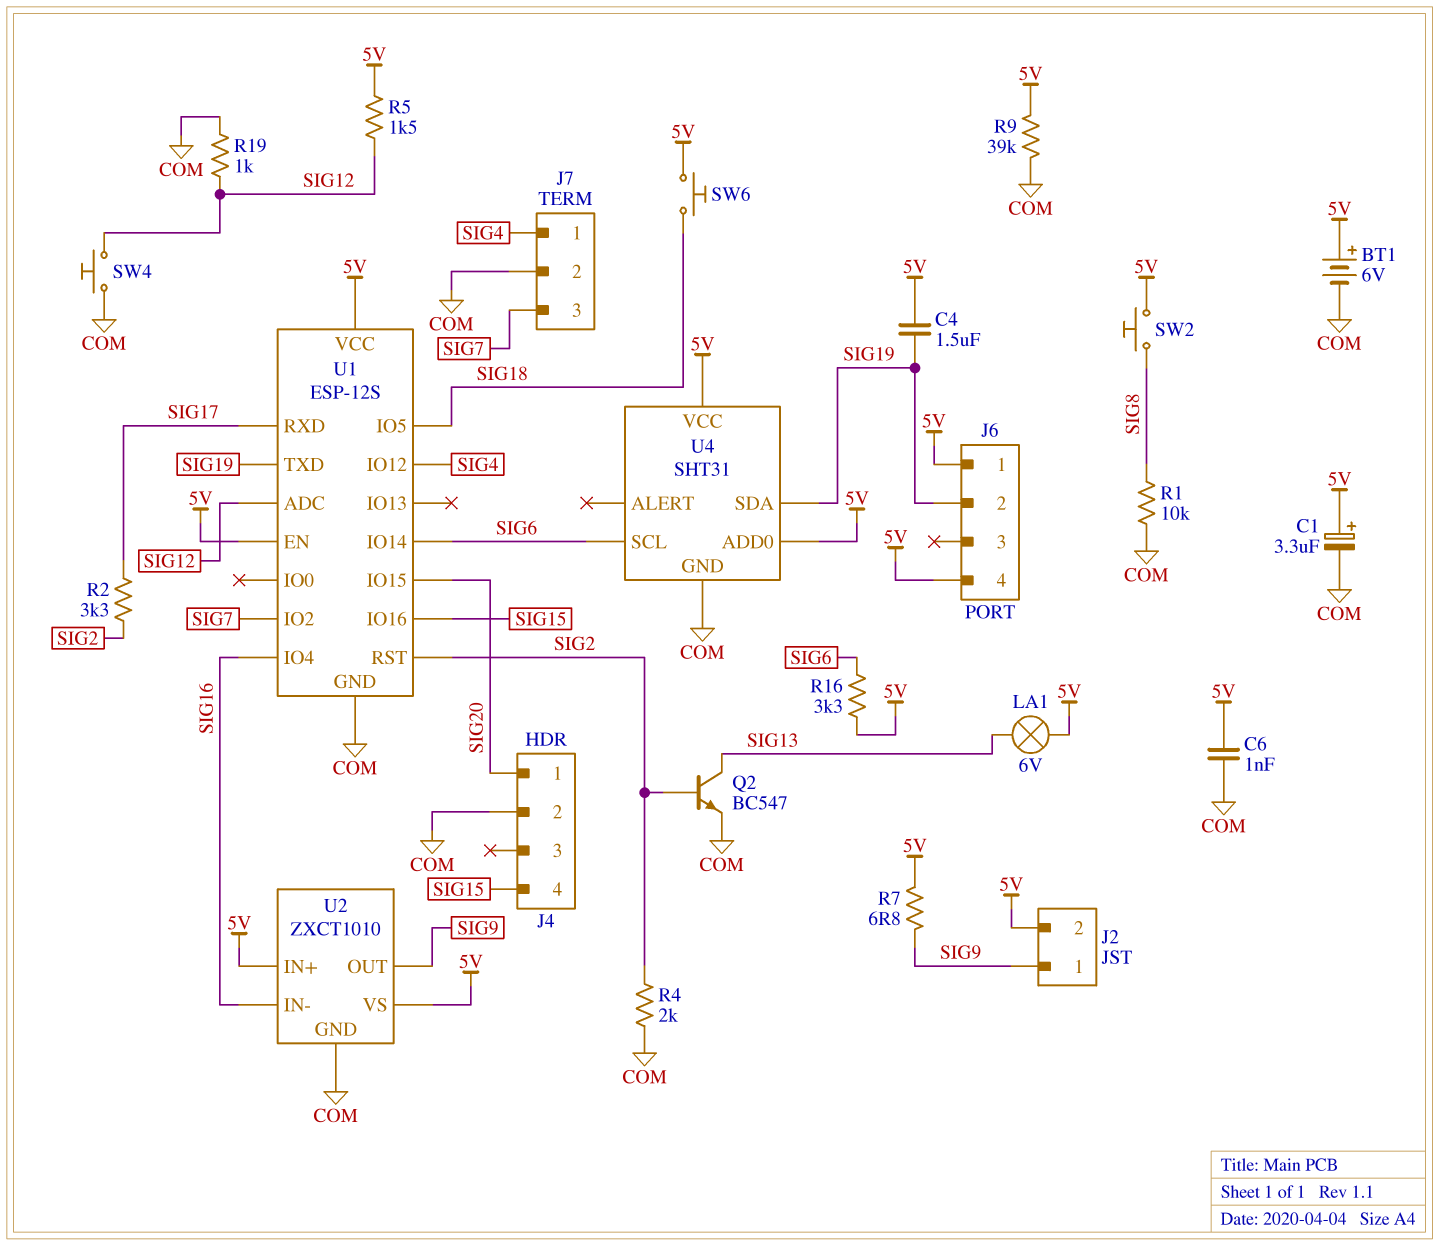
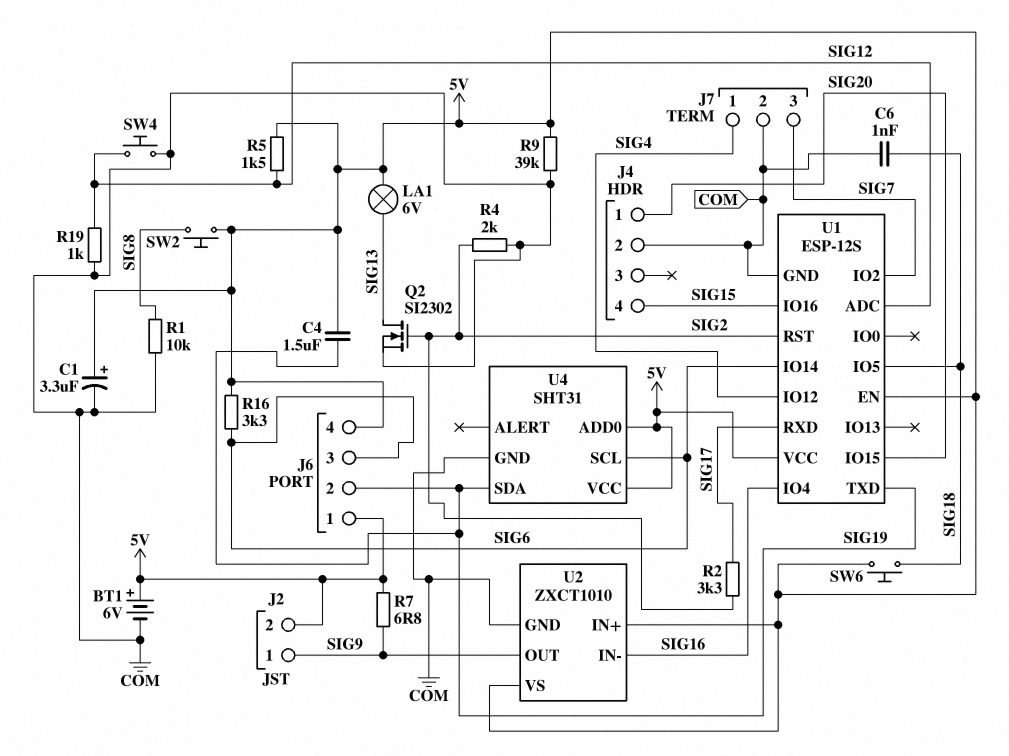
C6: 1nF (5V, COM) -> 1nF (COM, SIG18)
J6 pin 3: none -> SIG6
Q2: NPN BC547 (B SIG2, C SIG13, E COM) -> NMOS SI2302 (G SIG2, D SIG13, S COM)

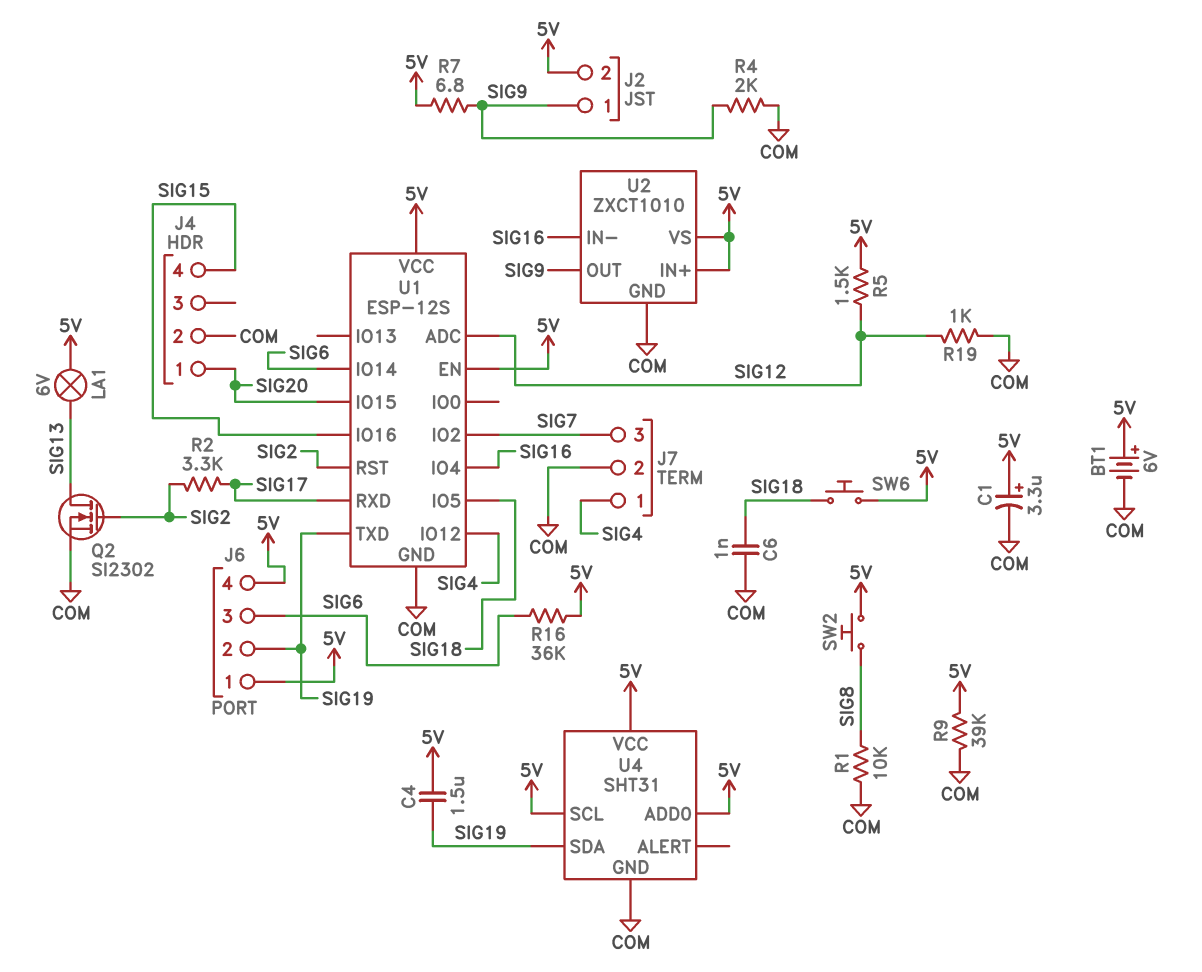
R4: 2k (COM, SIG2) -> 2k (COM, SIG9)
R16: 3.3k (5V, SIG6) -> 36k (5V, SIG6)
SW4: button (COM, SIG12) -> none
U4 pin SCL: SIG6 -> 5V

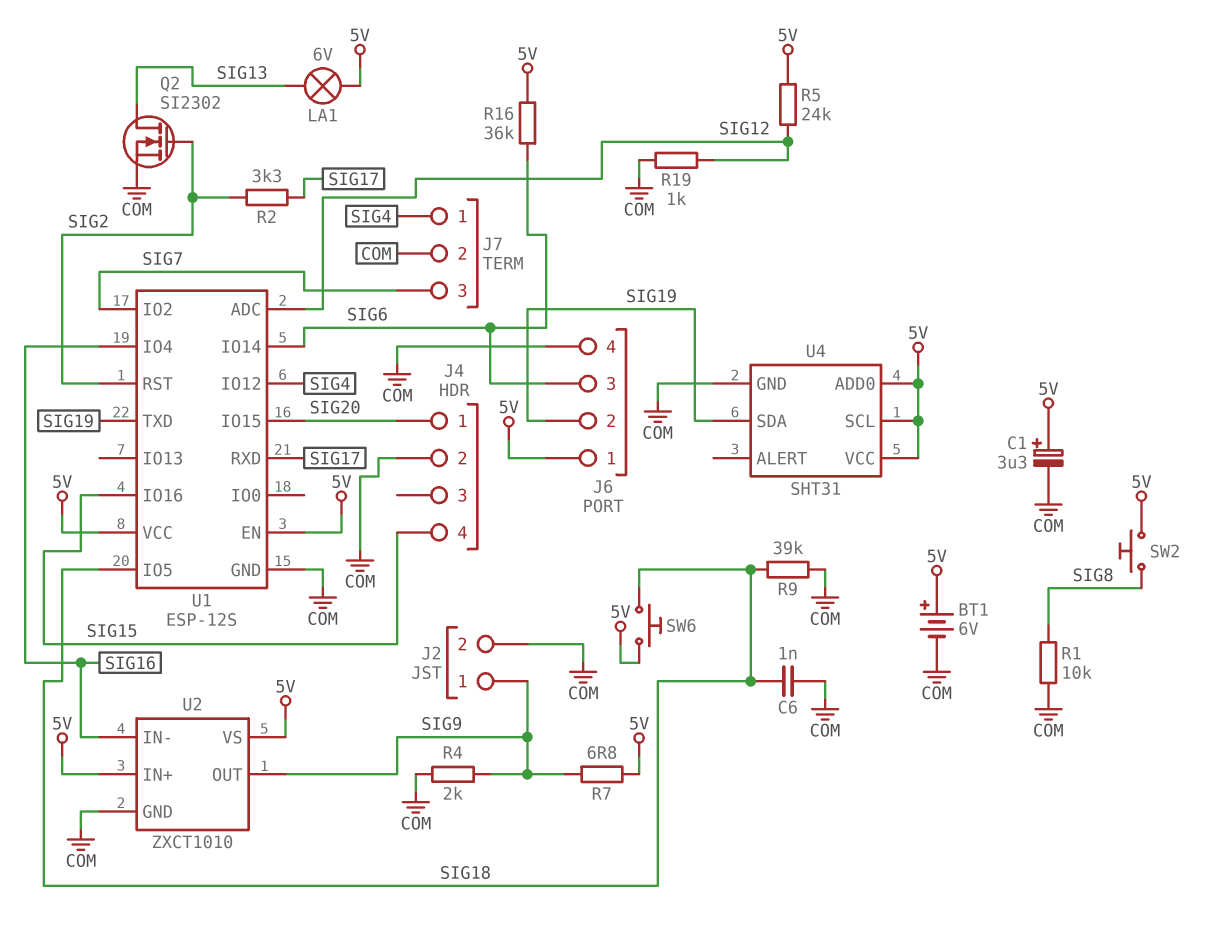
C4: 1.5uF (5V, SIG19) -> none
J2 pin 2: 5V -> COM
J6 pin 4: 5V -> COM
R5: 1.5k (5V, SIG12) -> 24k (5V, SIG12)
R9: 39k (5V, COM) -> 39k (COM, SIG18)

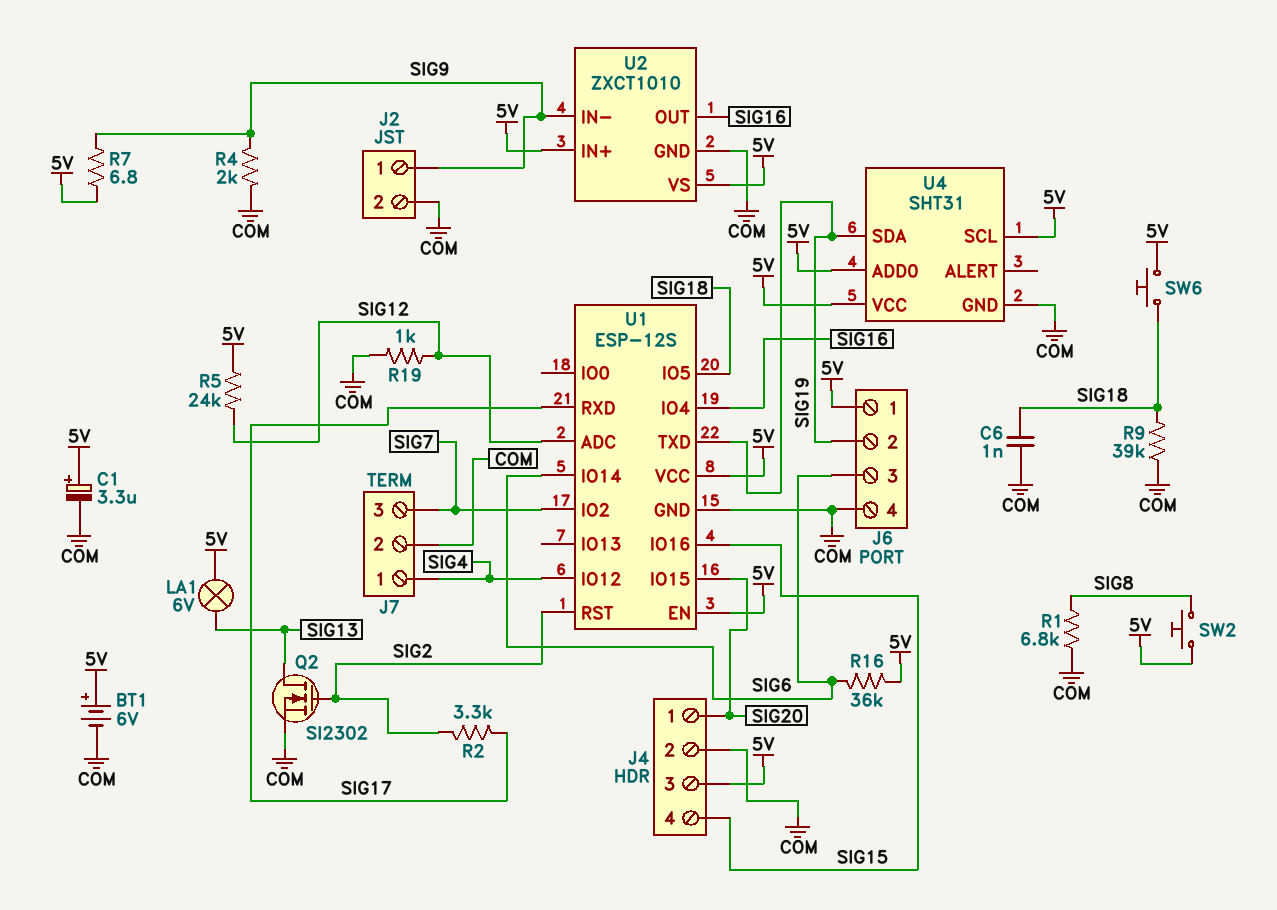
J4 pin 3: none -> 5V
R1: 10k (COM, SIG8) -> 6.8k (COM, SIG8)
U2 pin IN-: SIG16 -> SIG9
U2 pin OUT: SIG9 -> SIG16

